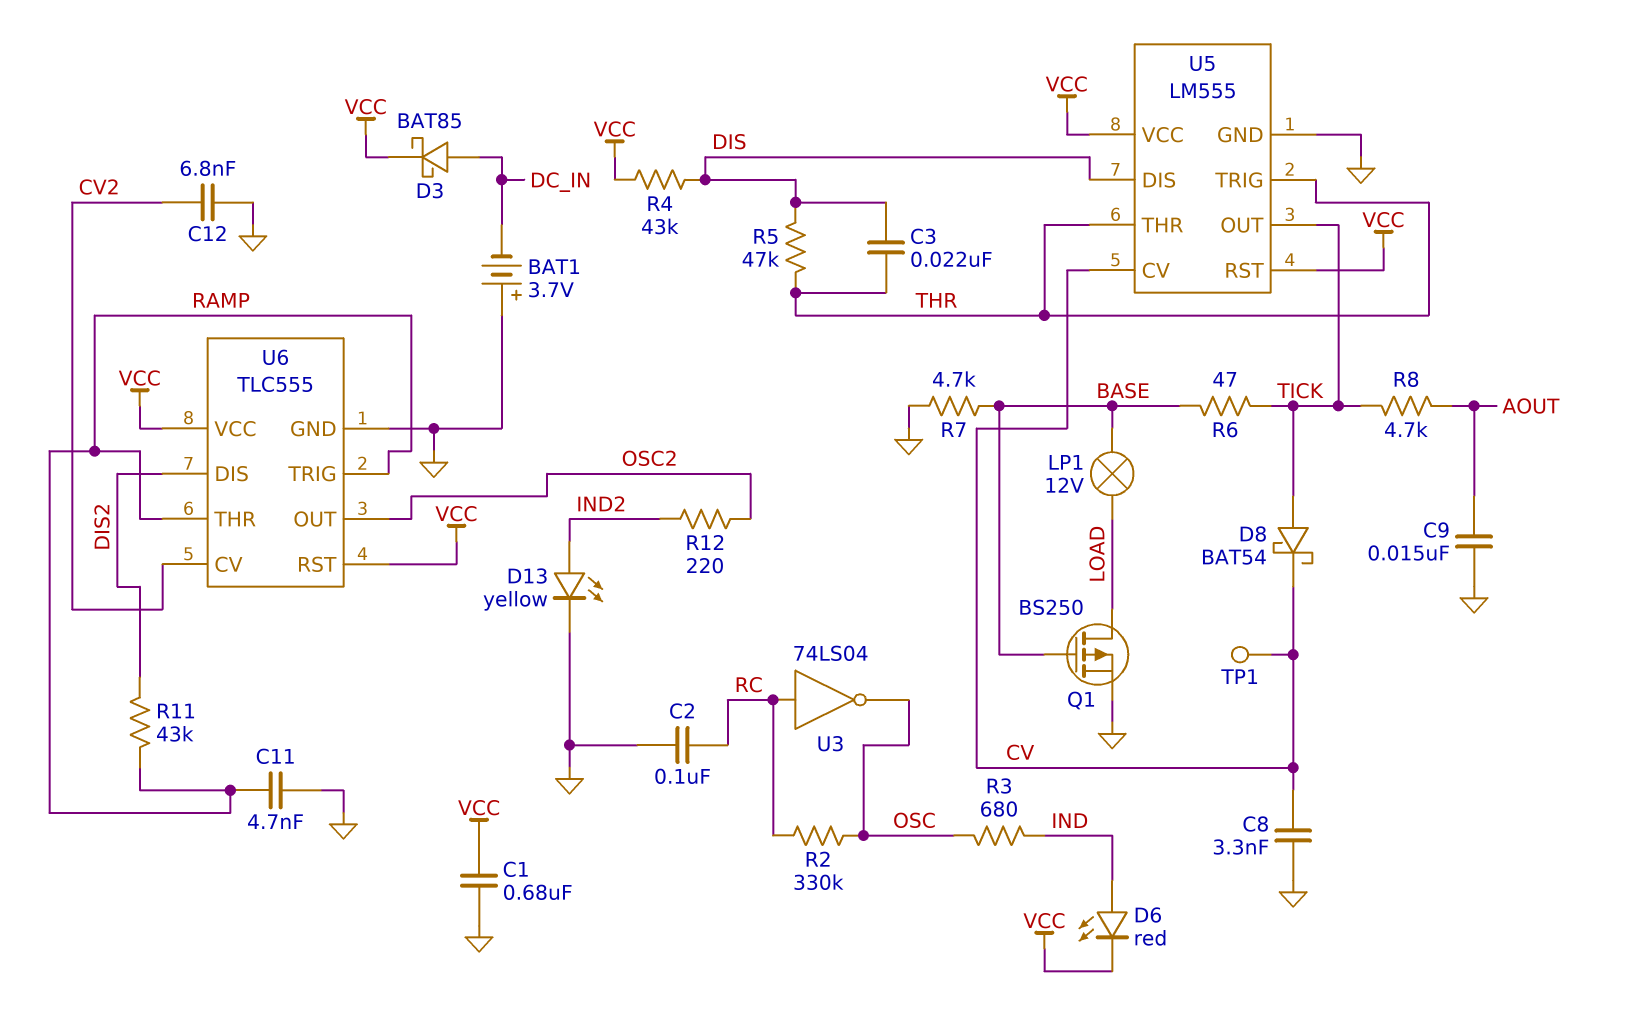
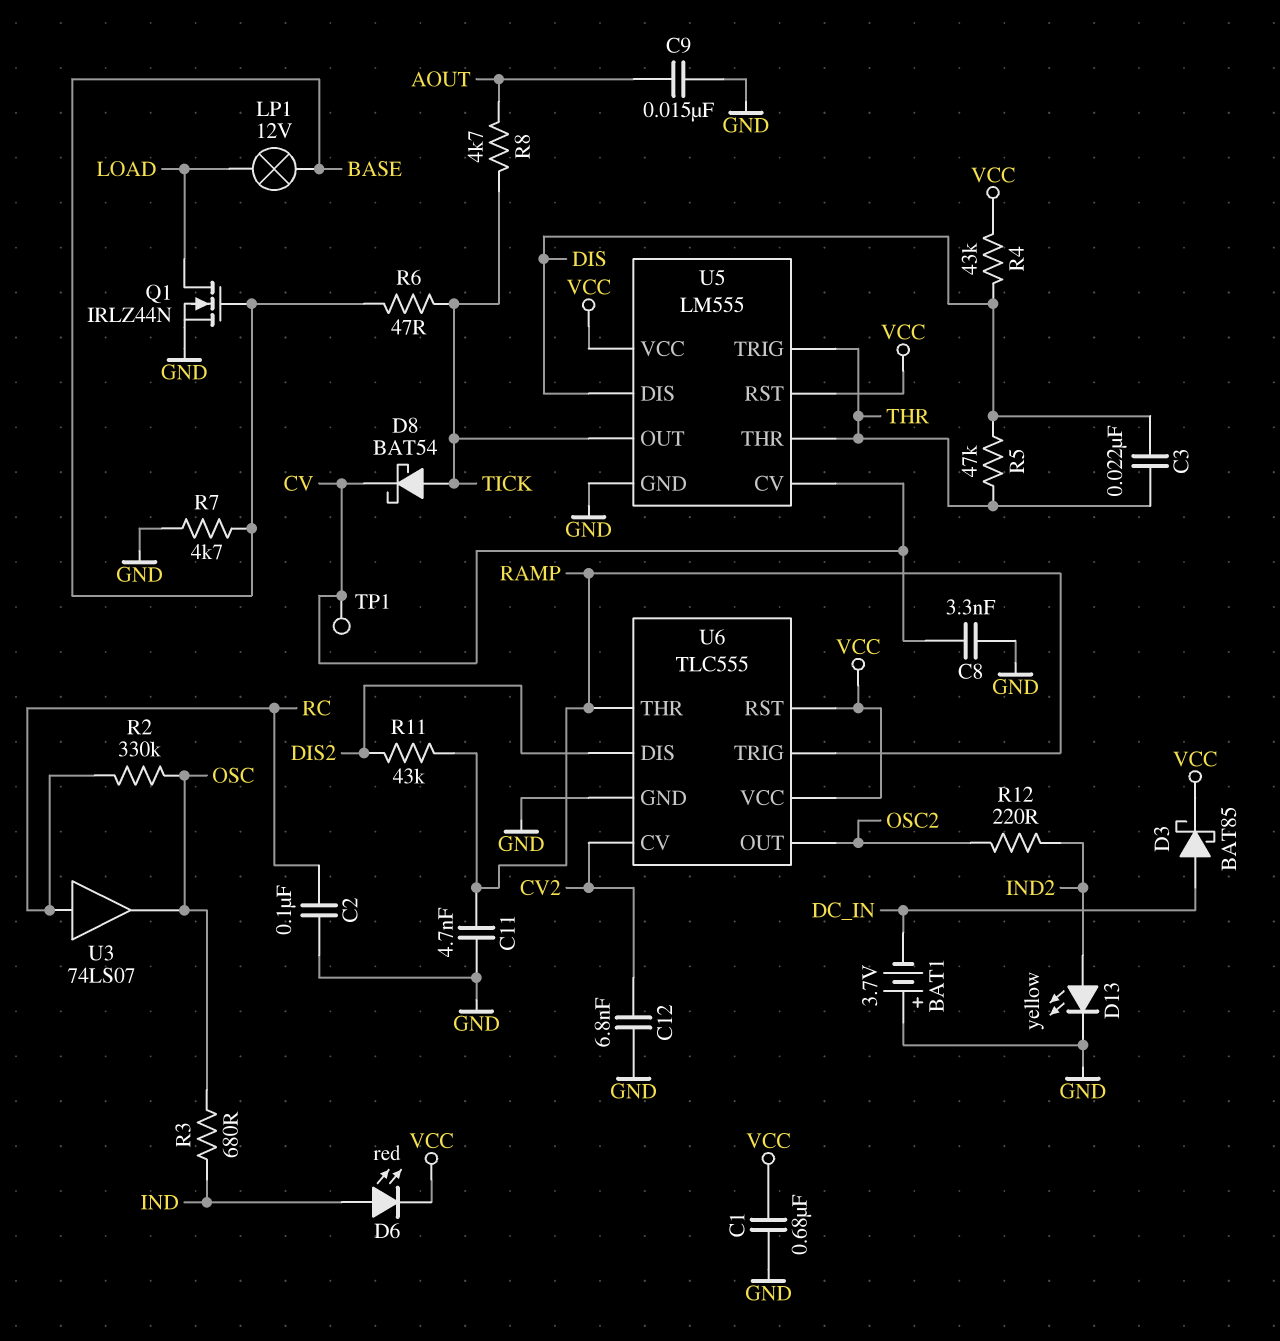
Q1: PMOS BS250 (G BASE, D LOAD, S GND) -> NMOS IRLZ44N (G BASE, D LOAD, S GND)
U3: NOT 74LS04 (in RC, out OSC) -> buffer 74LS07 (in RC, out OSC)

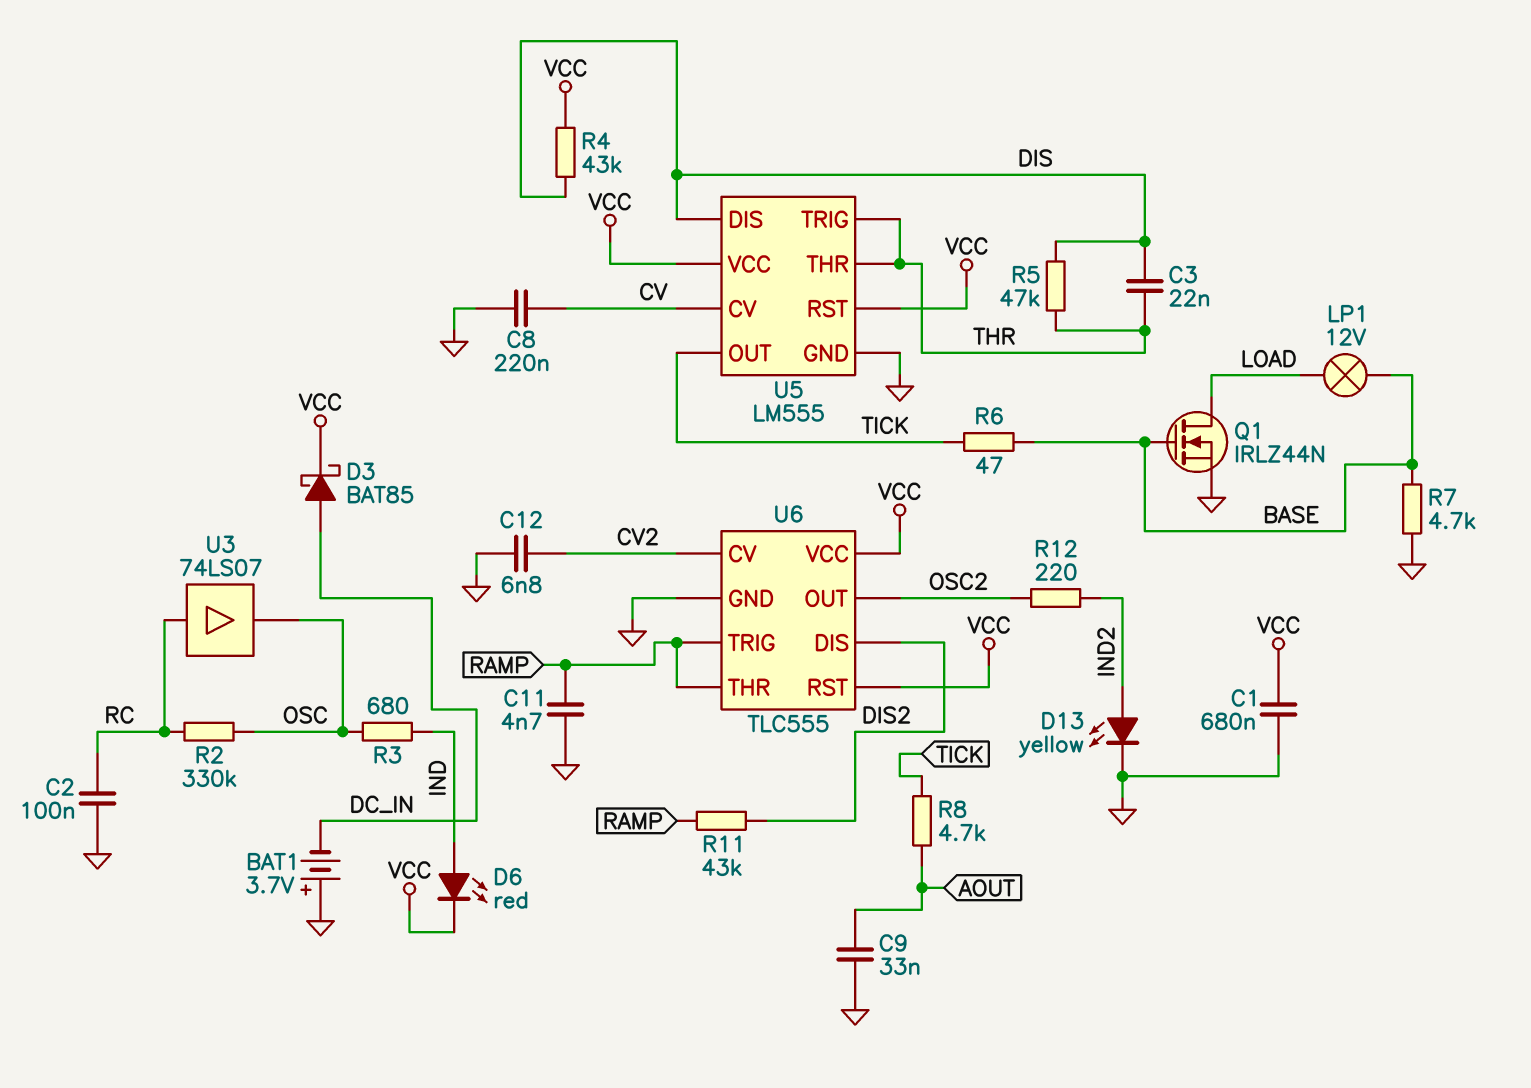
C8: 3.3nF (CV, GND) -> 220nF (CV, GND)
C9: 15nF (AOUT, GND) -> 33nF (AOUT, GND)
D8: schottky BAT54 (A TICK, K CV) -> none
TP1: test point (CV) -> none

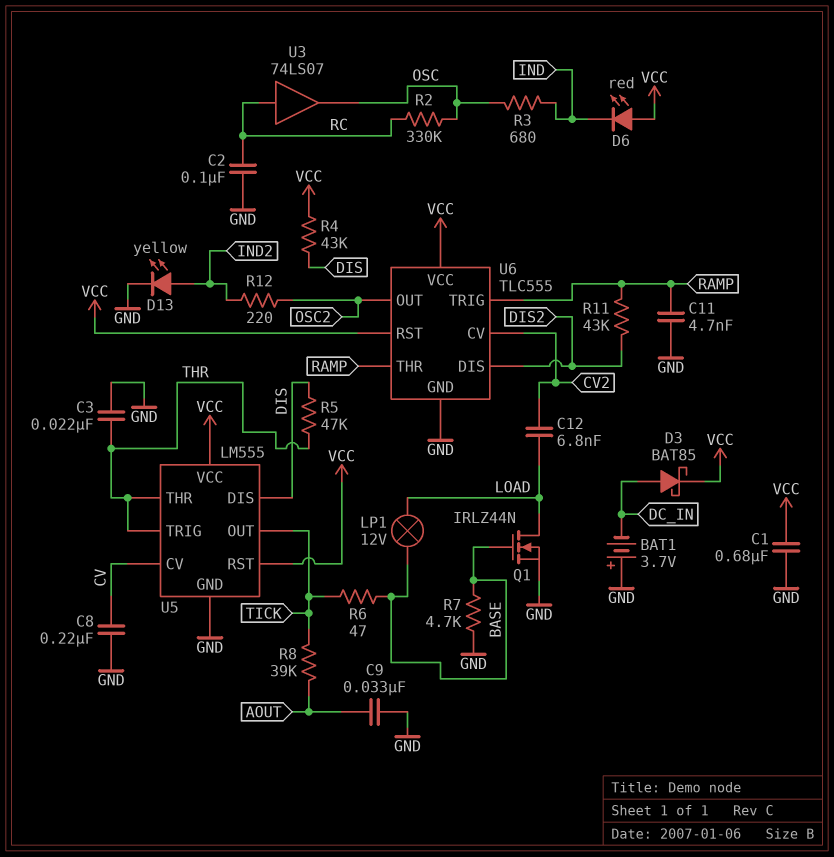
C3: 22nF (DIS, THR) -> 22nF (GND, THR)
C12: 6.8nF (CV2, GND) -> 6.8nF (CV2, LOAD)
D6: LED red (A IND, K VCC) -> LED red (A VCC, K IND)
R8: 4.7k (AOUT, TICK) -> 39k (AOUT, TICK)

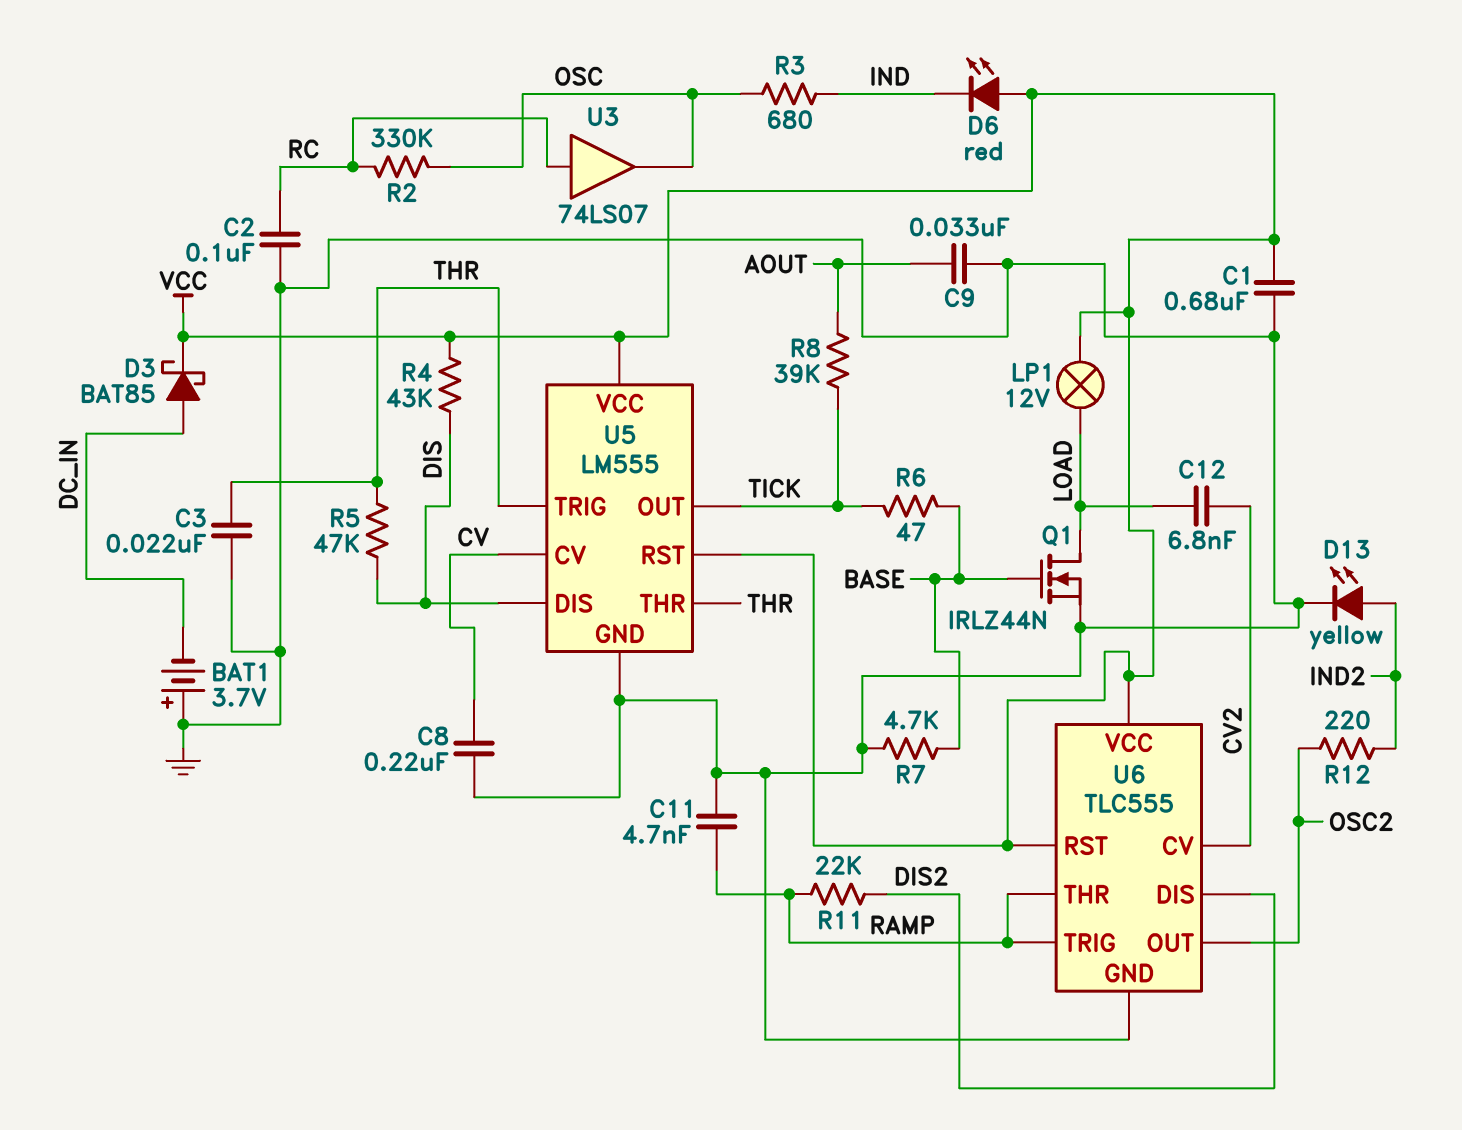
LP1: lamp 12V (BASE, LOAD) -> lamp 12V (LOAD, VCC)
R11: 43k (DIS2, RAMP) -> 22k (DIS2, RAMP)

